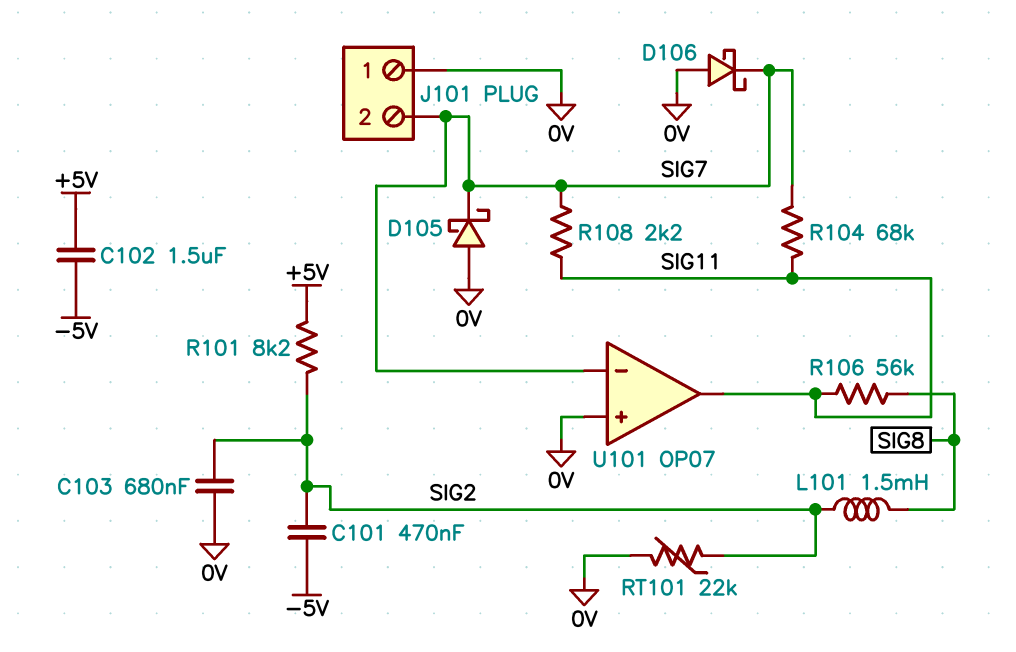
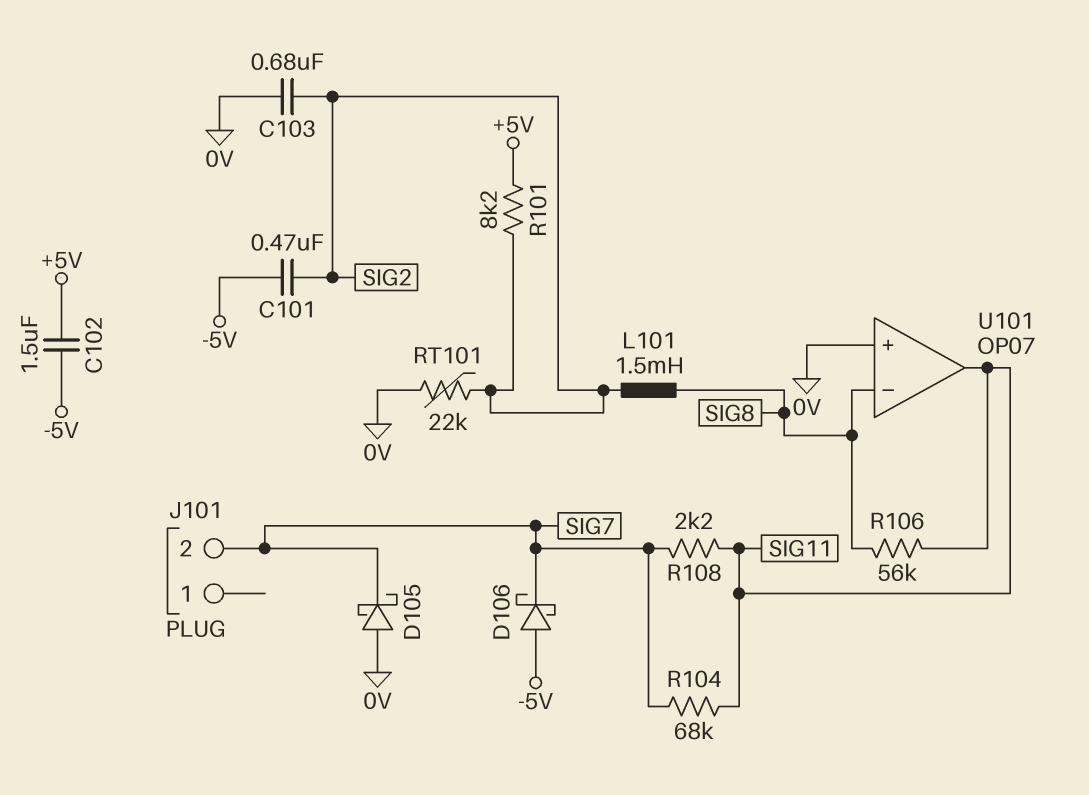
D106: schottky (A 0V, K SIG7) -> schottky (A -5V, K SIG7)
J101 pin 1: 0V -> none
U101 pin in-: SIG7 -> SIG8

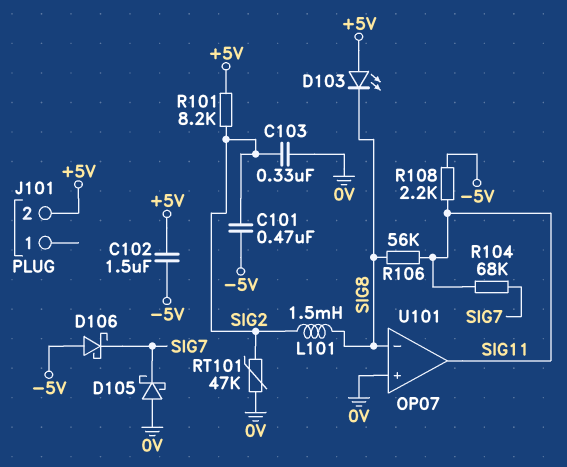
C103: 680nF (0V, SIG2) -> 330nF (0V, SIG2)
D103: none -> LED (A +5V, K SIG8)
J101 pin 2: SIG7 -> +5V
R108: 2.2k (SIG7, SIG11) -> 2.2k (-5V, SIG11)
RT101: 22k (0V, SIG2) -> 47k (0V, SIG2)

